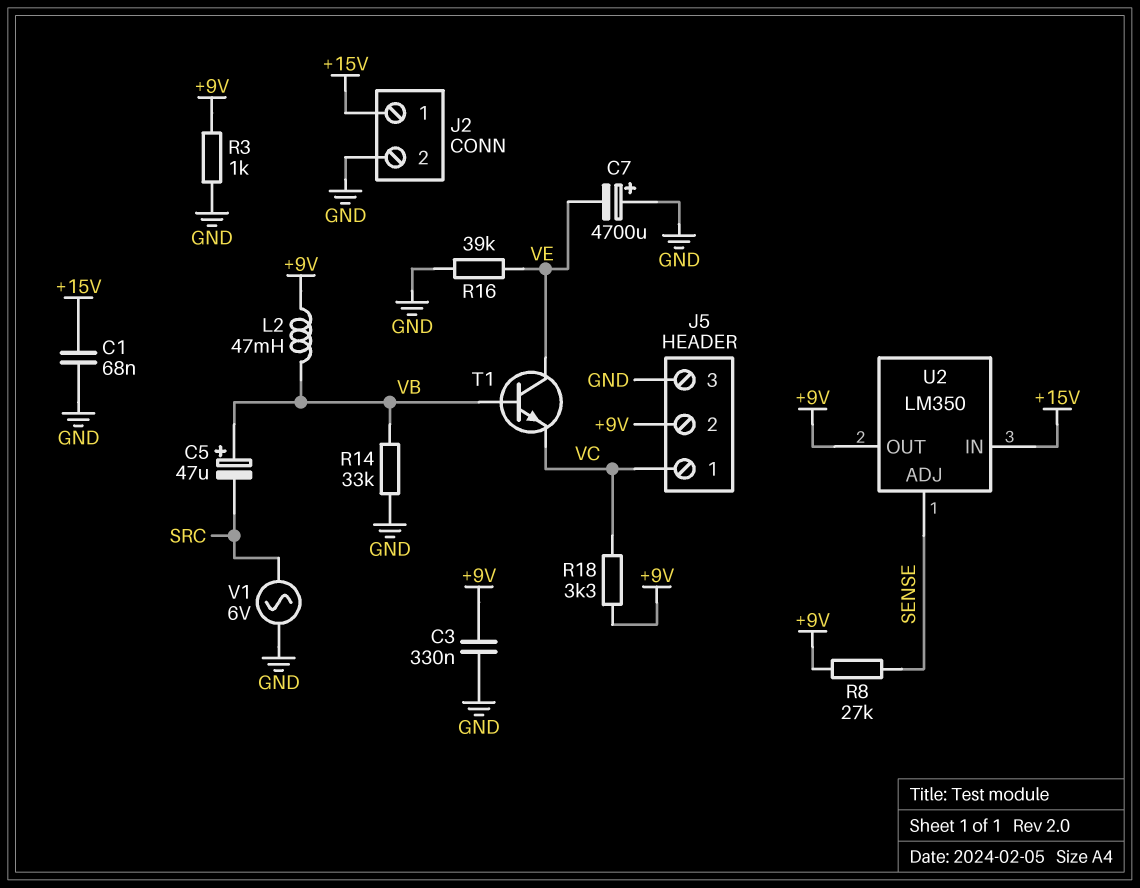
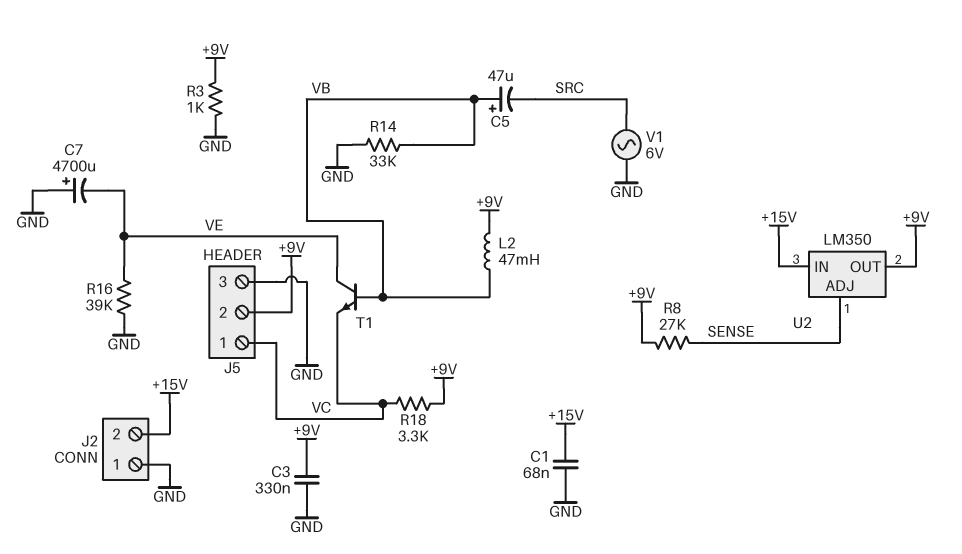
J2 pin 1: +15V -> GND
J2 pin 2: GND -> +15V

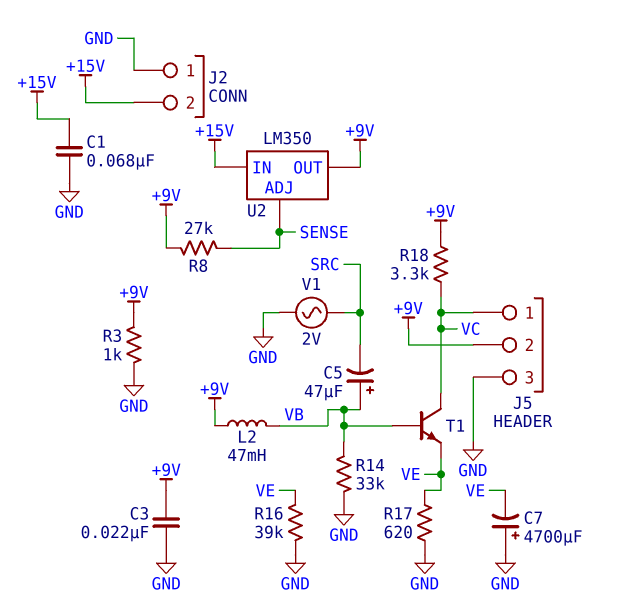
C3: 330nF (+9V, GND) -> 22nF (+9V, GND)
R17: none -> 620 (GND, VE)
T1: NPN (B VB, C VE, E VC) -> NPN (B VB, C VC, E VE)
V1: AC 6V (GND, SRC) -> AC 2V (GND, SRC)

